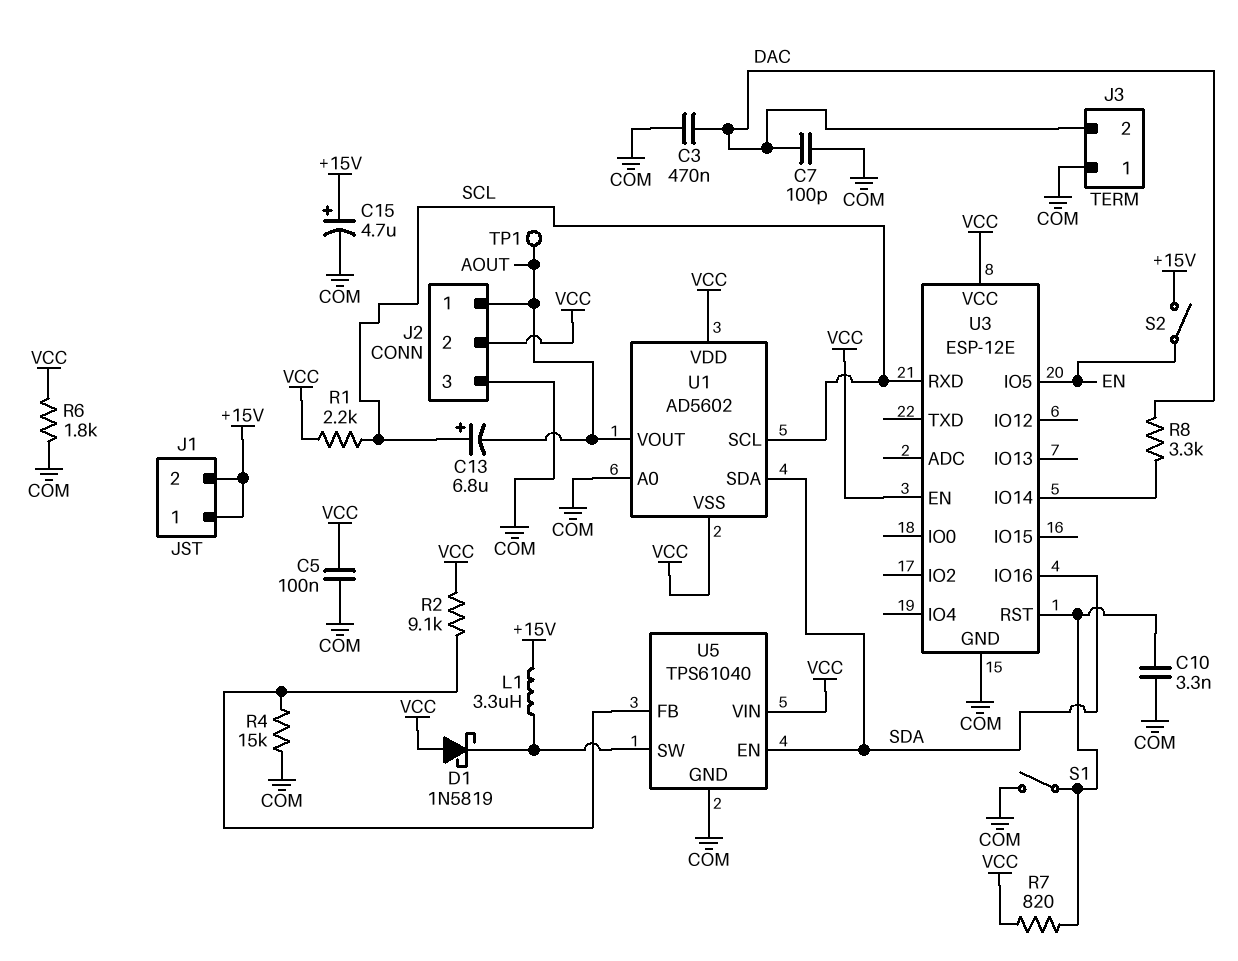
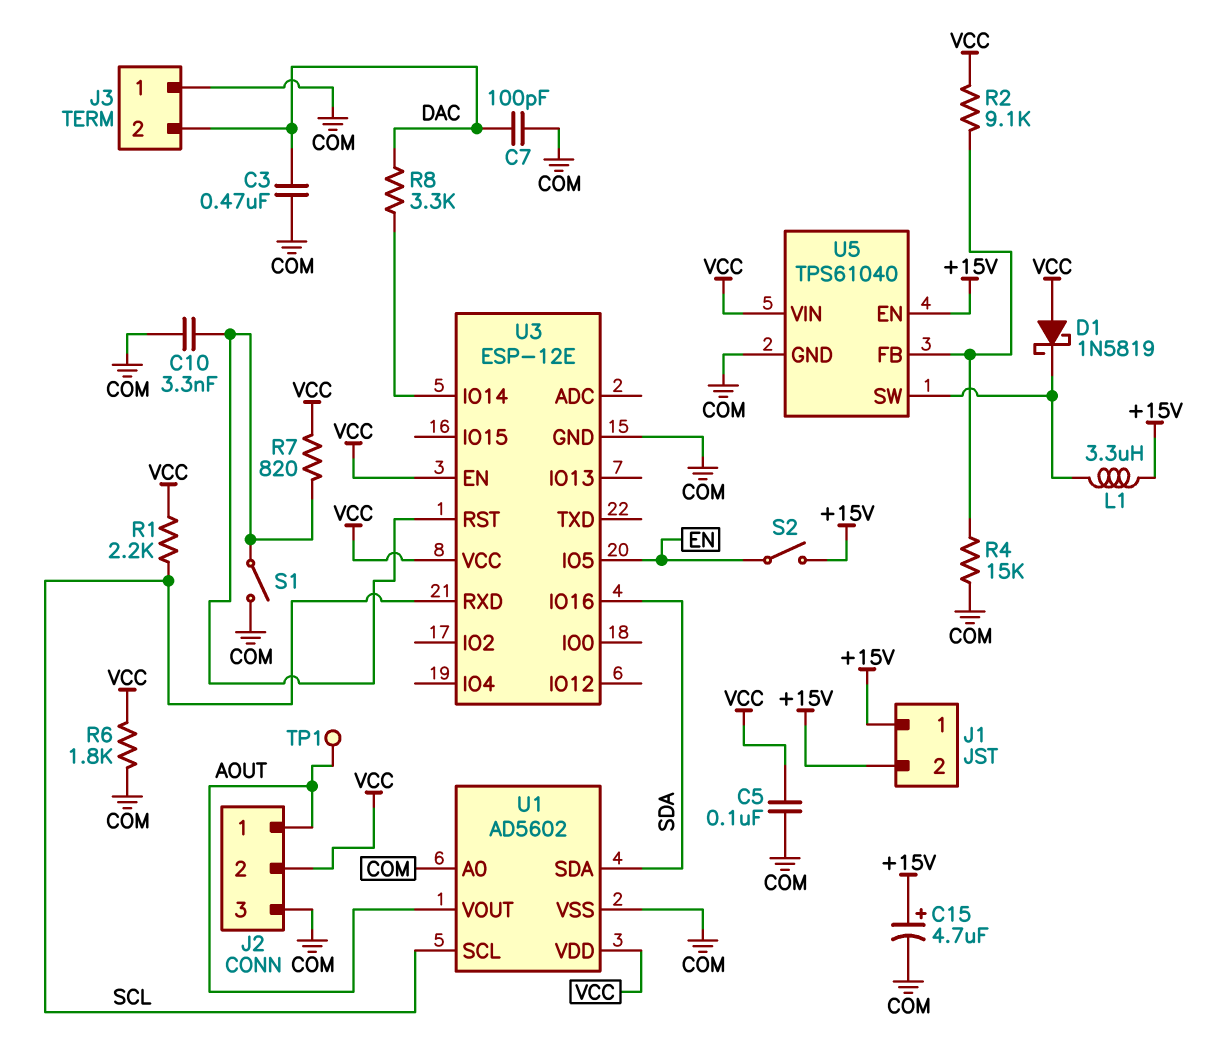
C13: 6.8uF (plus SCL, minus AOUT) -> none
U1 pin VSS: VCC -> COM
U5 pin EN: SDA -> +15V

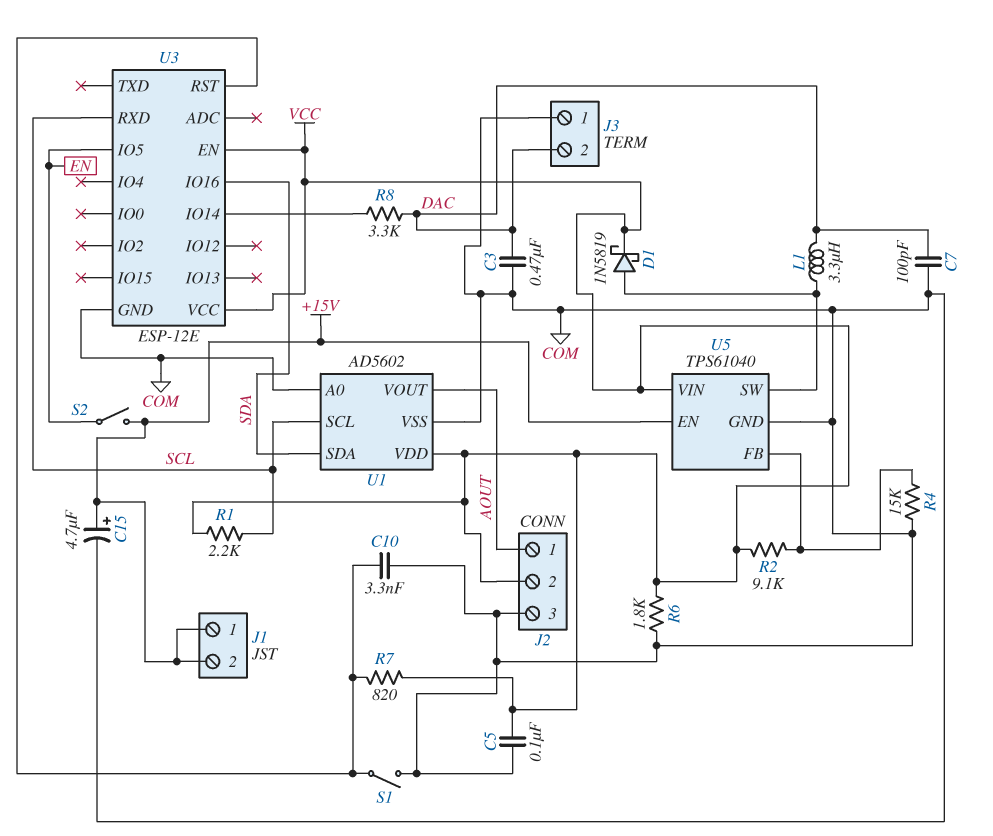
D1: schottky 1N5819 (A VCC, K U5/SW) -> schottky 1N5819 (A U5/SW, K VCC)
L1: 3.3uH (+15V, U5/SW) -> 3.3uH (DAC, U5/SW)
TP1: test point (AOUT) -> none

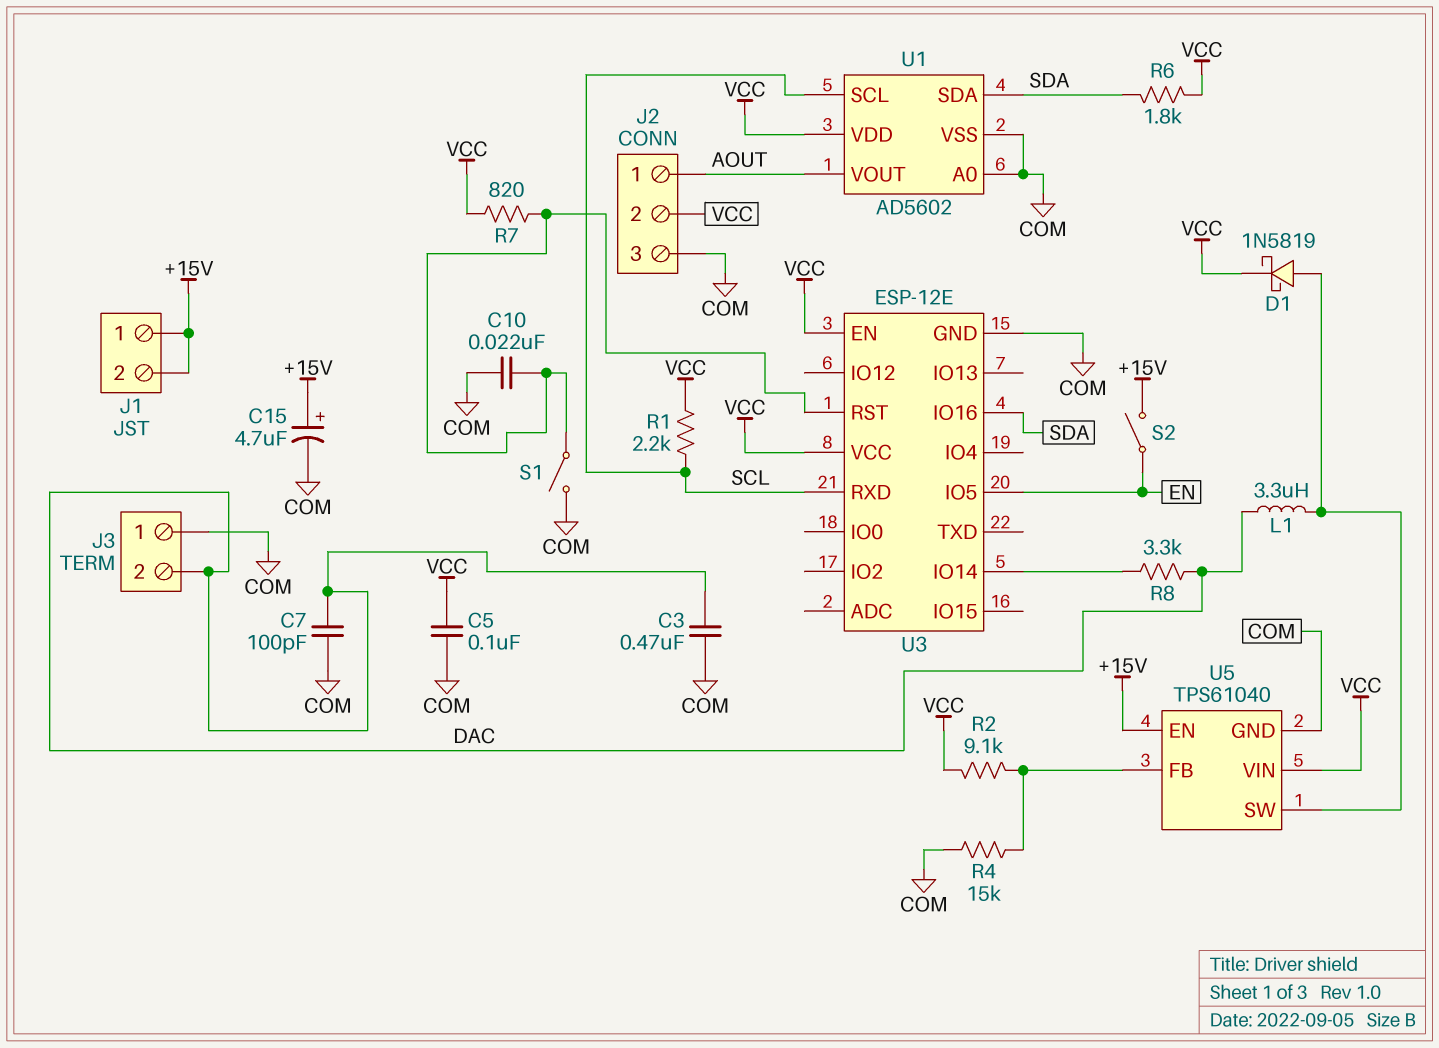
C10: 3.3nF (COM, U3/RST) -> 22nF (COM, U3/RST)
R6: 1.8k (COM, VCC) -> 1.8k (SDA, VCC)

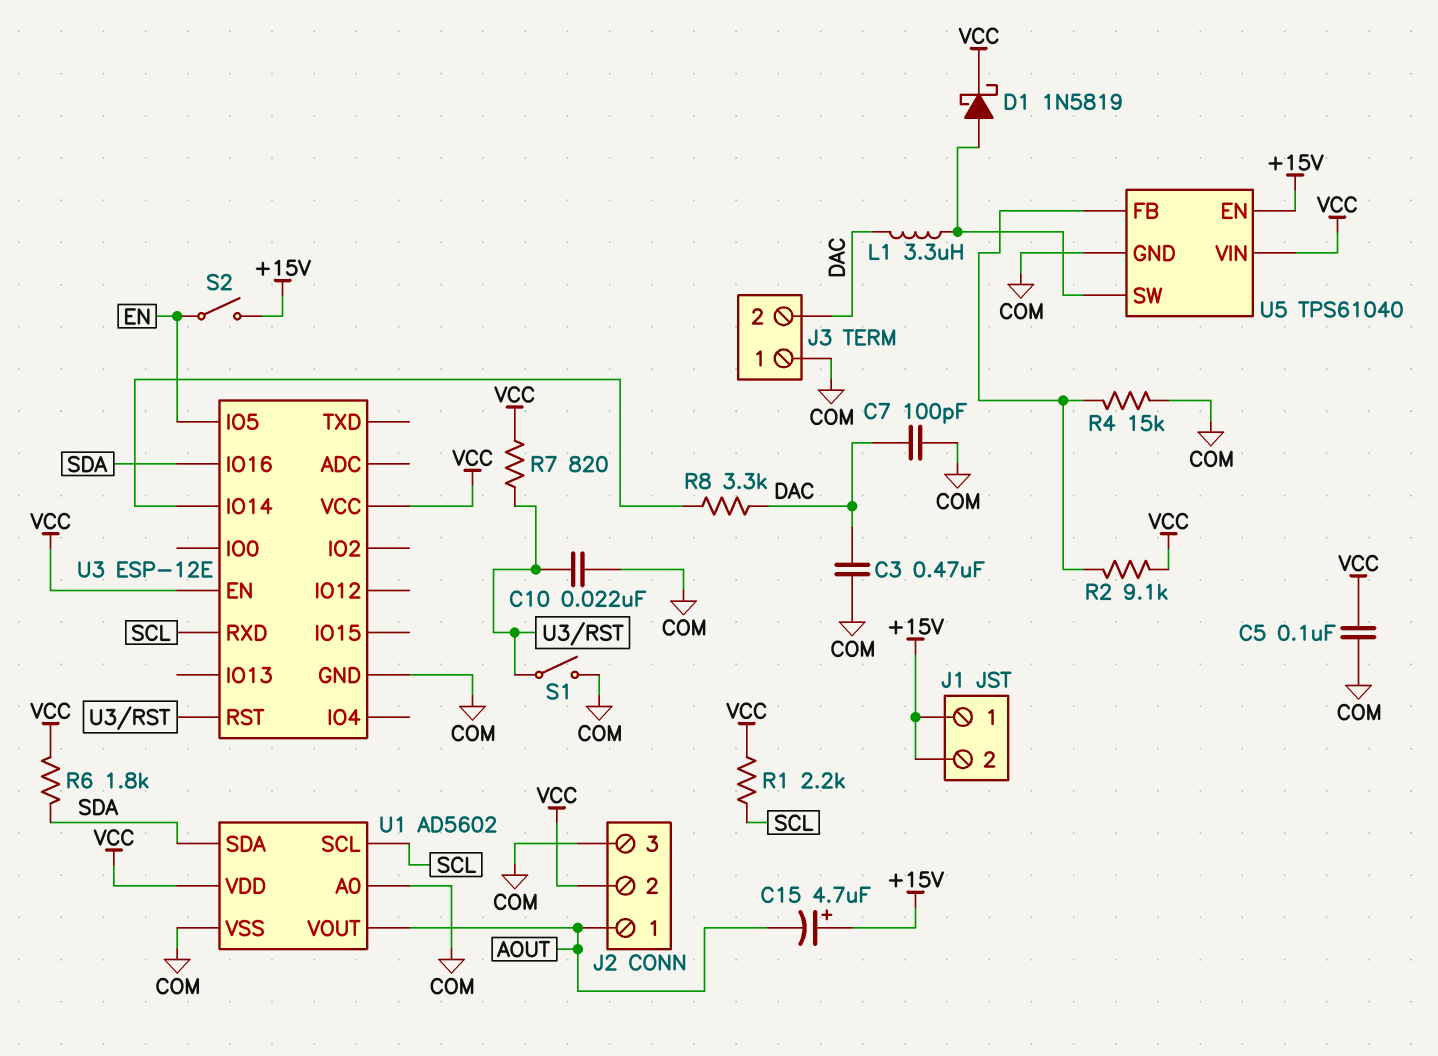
C15: 4.7uF (plus +15V, minus COM) -> 4.7uF (plus +15V, minus AOUT)

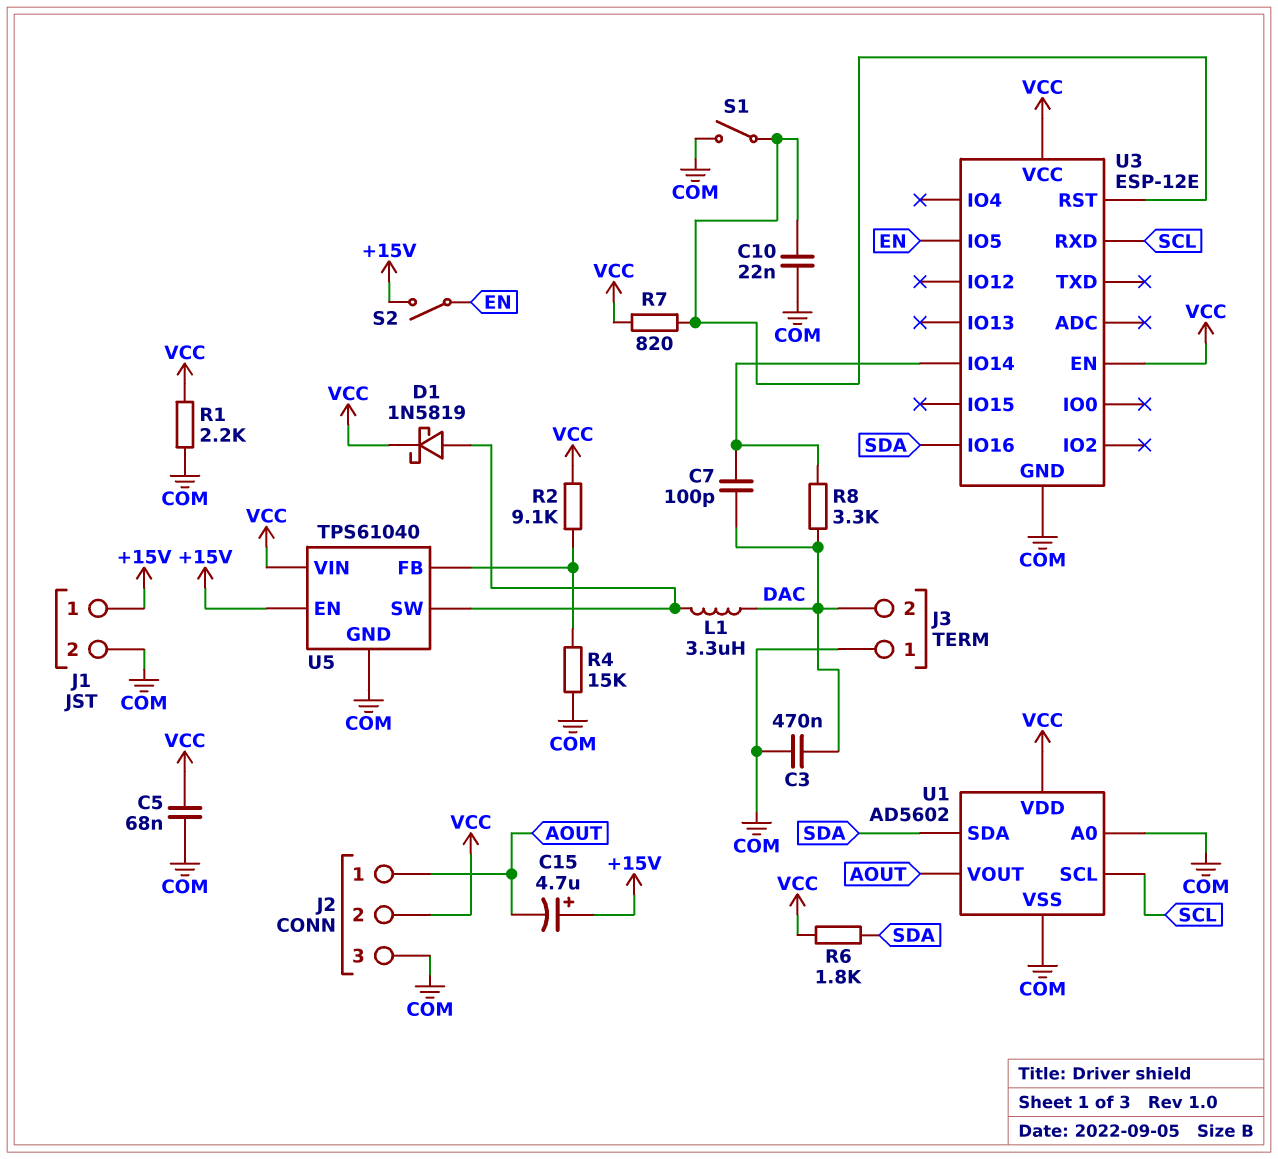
C5: 100nF (COM, VCC) -> 68nF (COM, VCC)
C7: 100pF (COM, DAC) -> 100pF (DAC, U3/IO14)
J1 pin 2: +15V -> COM
R1: 2.2k (SCL, VCC) -> 2.2k (COM, VCC)

